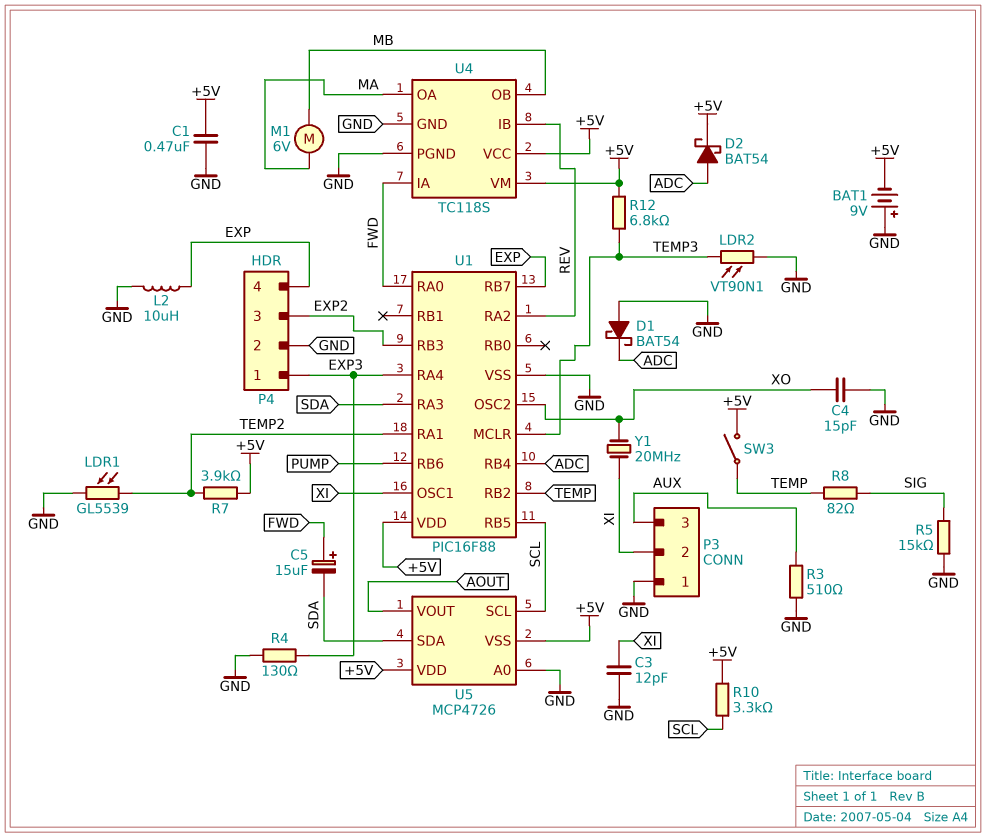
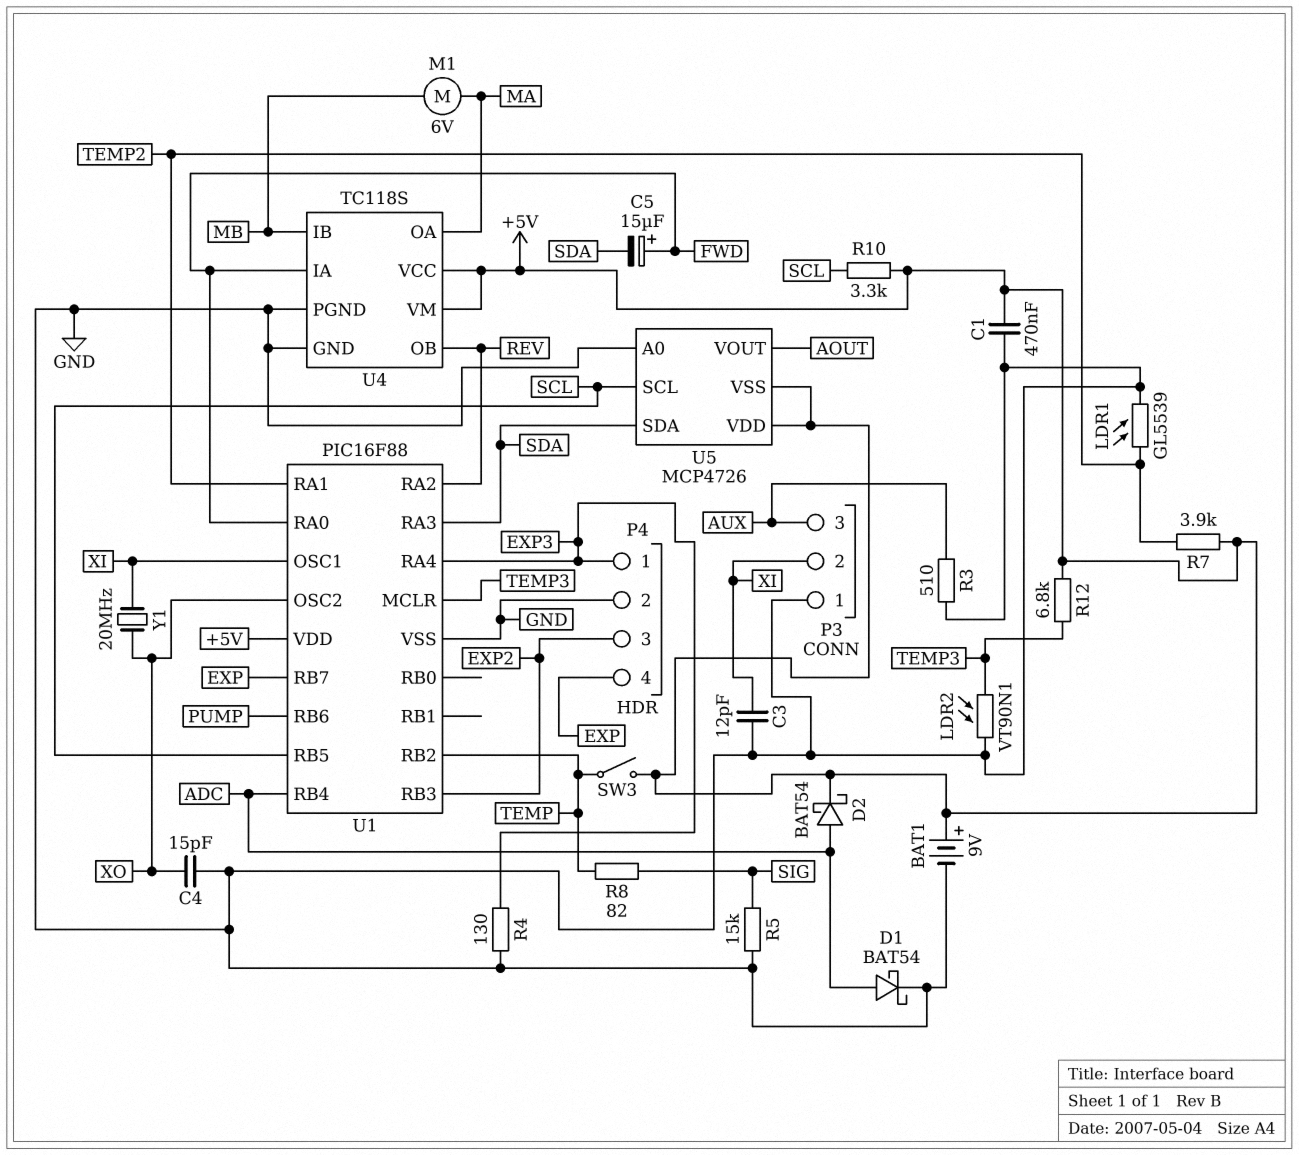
BAT1: 9V (plus GND, minus +5V) -> 9V (plus +5V, minus GND)
D1: schottky BAT54 (A GND, K ADC) -> schottky BAT54 (A ADC, K GND)
L2: 10uH (EXP, GND) -> none
U4 pin IB: REV -> MB
U4 pin OB: MB -> REV

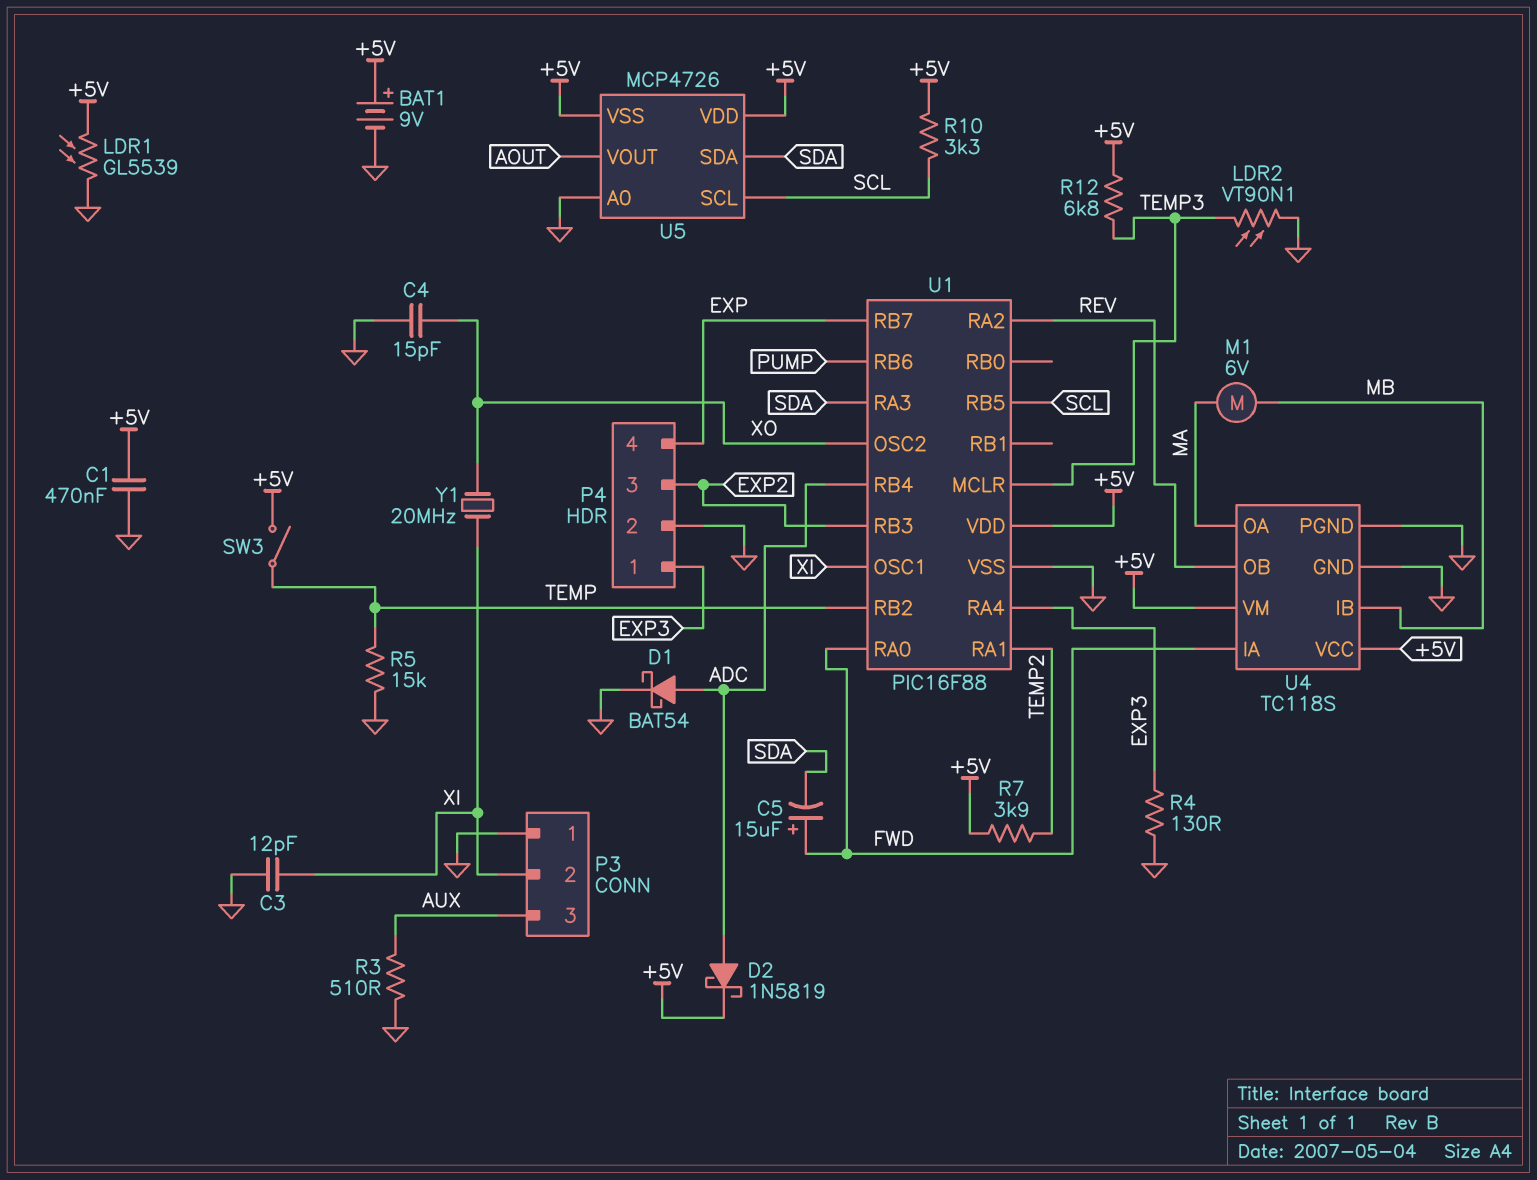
D2: schottky BAT54 (A ADC, K +5V) -> schottky 1N5819 (A ADC, K +5V)
LDR1: GL5539 (GND, TEMP2) -> GL5539 (+5V, GND)
R5: 15k (GND, SIG) -> 15k (GND, TEMP)
R8: 82 (SIG, TEMP) -> none

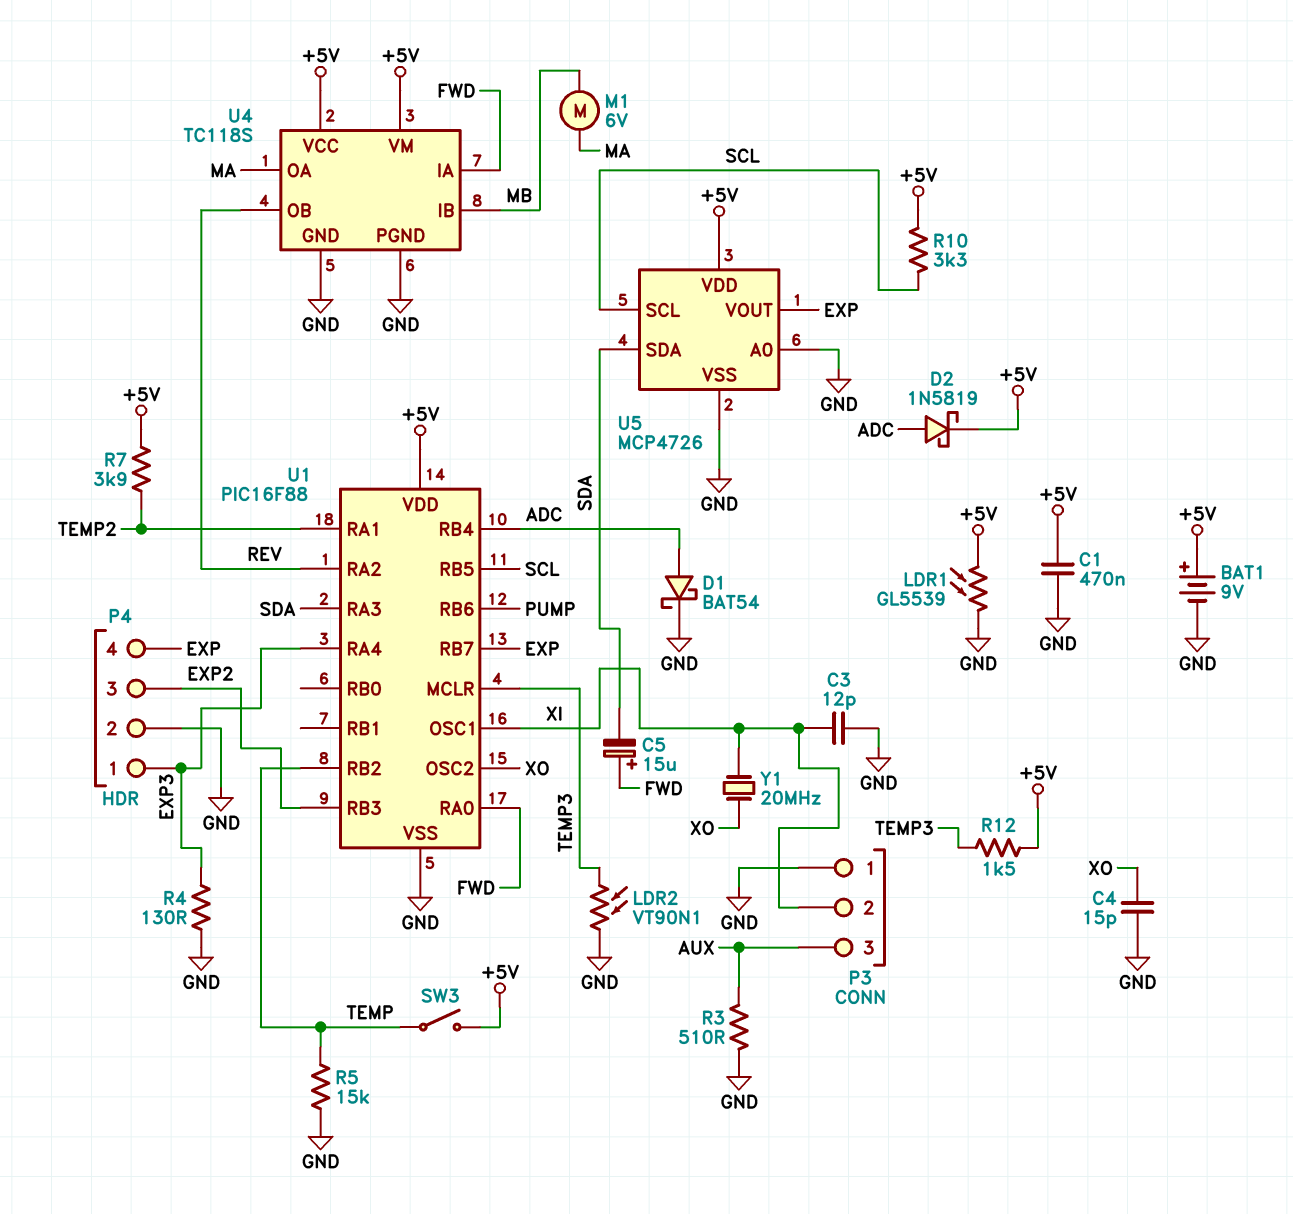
R12: 6.8k (+5V, TEMP3) -> 1.5k (+5V, TEMP3)
U5 pin VOUT: AOUT -> EXP
U5 pin VSS: +5V -> GND

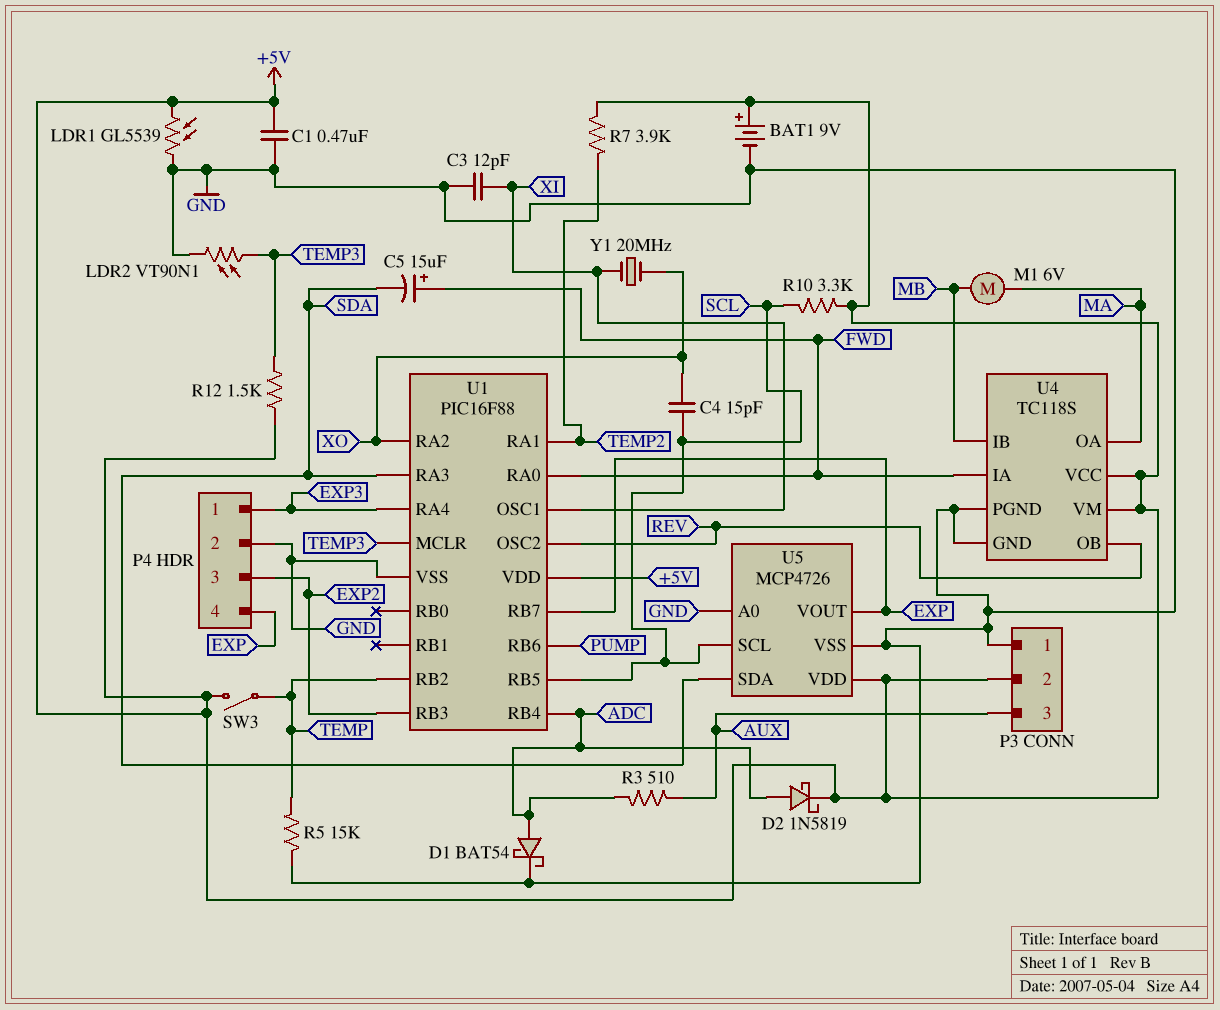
C4: 15pF (GND, XO) -> 15pF (SCL, XO)
P3 pin 2: XI -> +5V
R3: 510 (AUX, GND) -> 510 (ADC, AUX)
R4: 130 (EXP3, GND) -> none
U1 pin OSC2: XO -> REV
U1 pin RA2: REV -> XO

